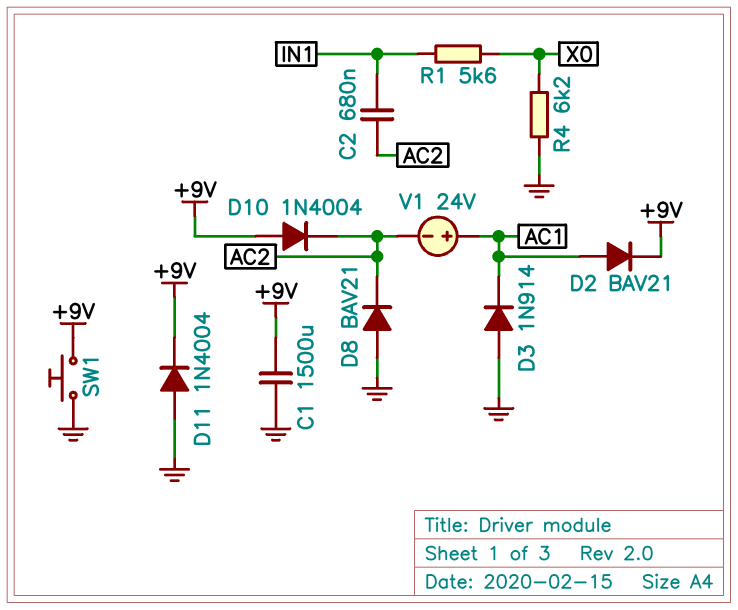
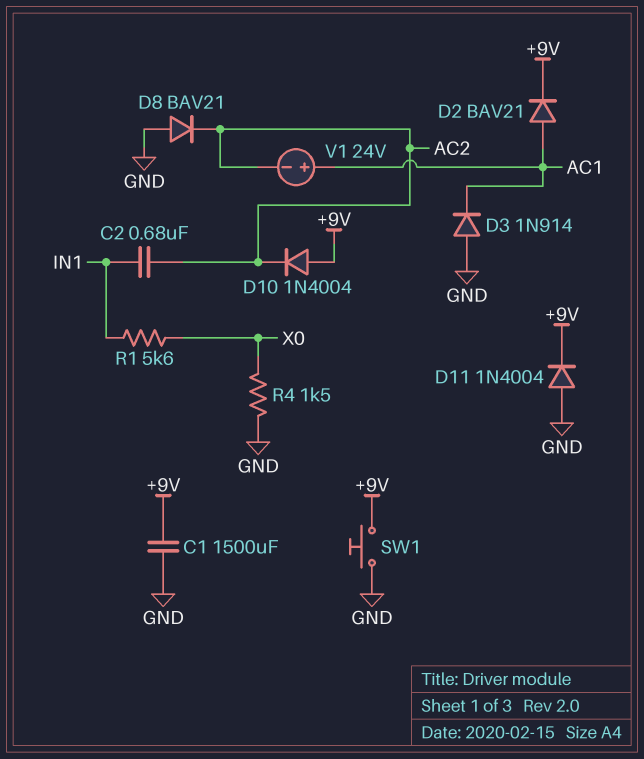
R4: 6.2k (GND, X0) -> 1.5k (GND, X0)

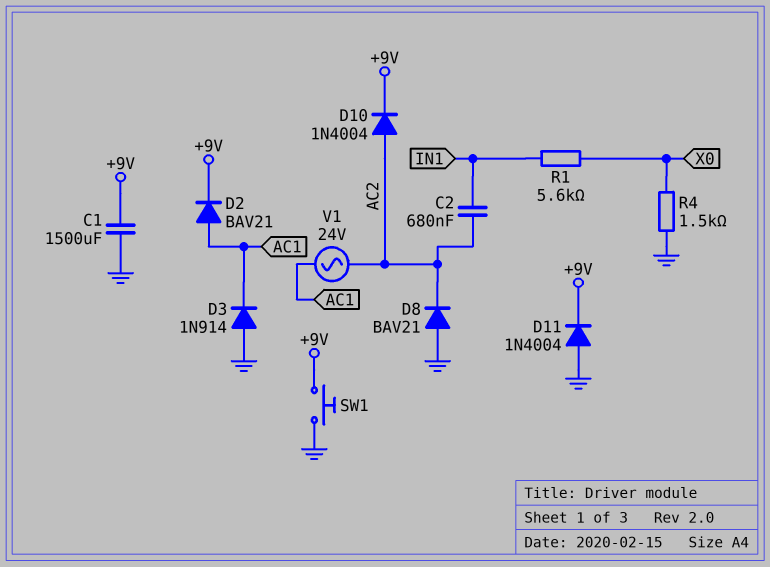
D10: diode 1N4004 (A +9V, K AC2) -> diode 1N4004 (A AC2, K +9V)
V1: 24V (plus AC1, minus AC2) -> AC 24V (AC1, AC2)

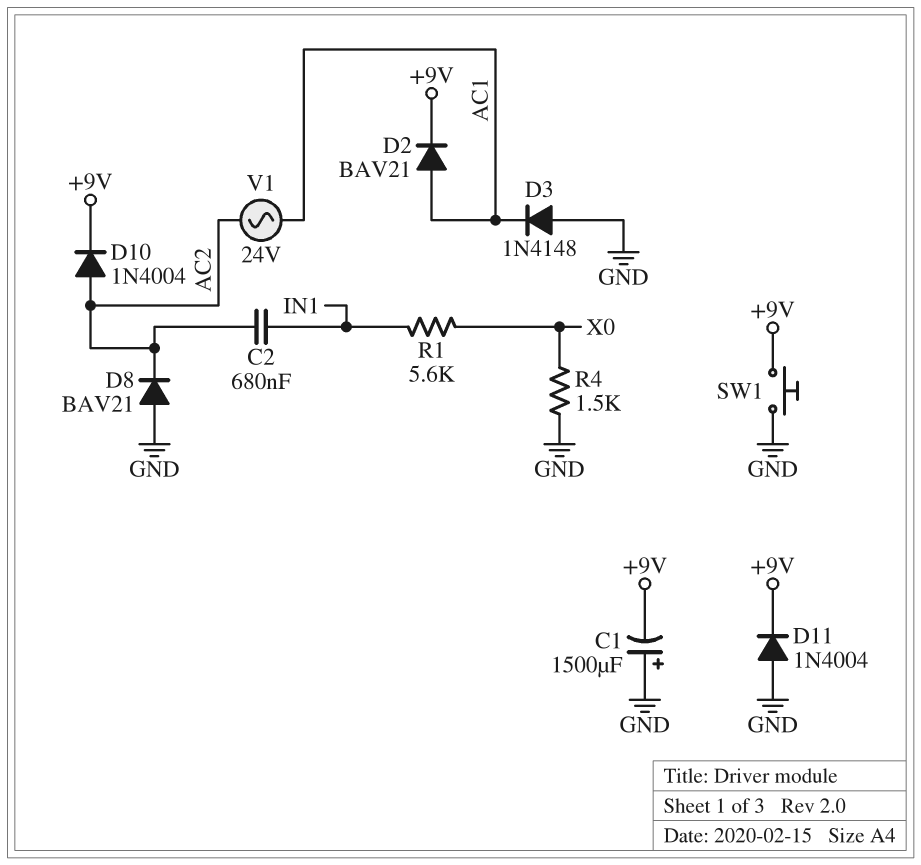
C1: 1500uF (+9V, GND) -> 1500uF (plus GND, minus +9V)
D3: diode 1N914 (A GND, K AC1) -> diode 1N4148 (A GND, K AC1)

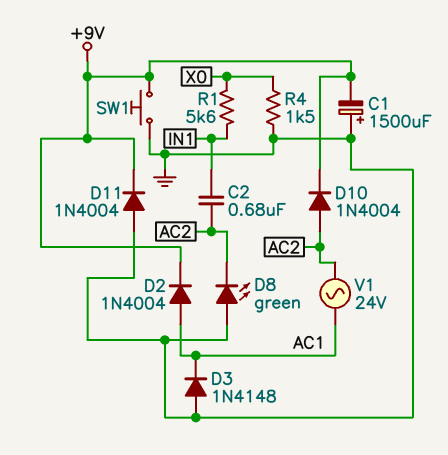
D2: diode BAV21 (A AC1, K +9V) -> diode 1N4004 (A AC1, K +9V)
D8: diode BAV21 (A GND, K AC2) -> LED green (A GND, K AC2)

